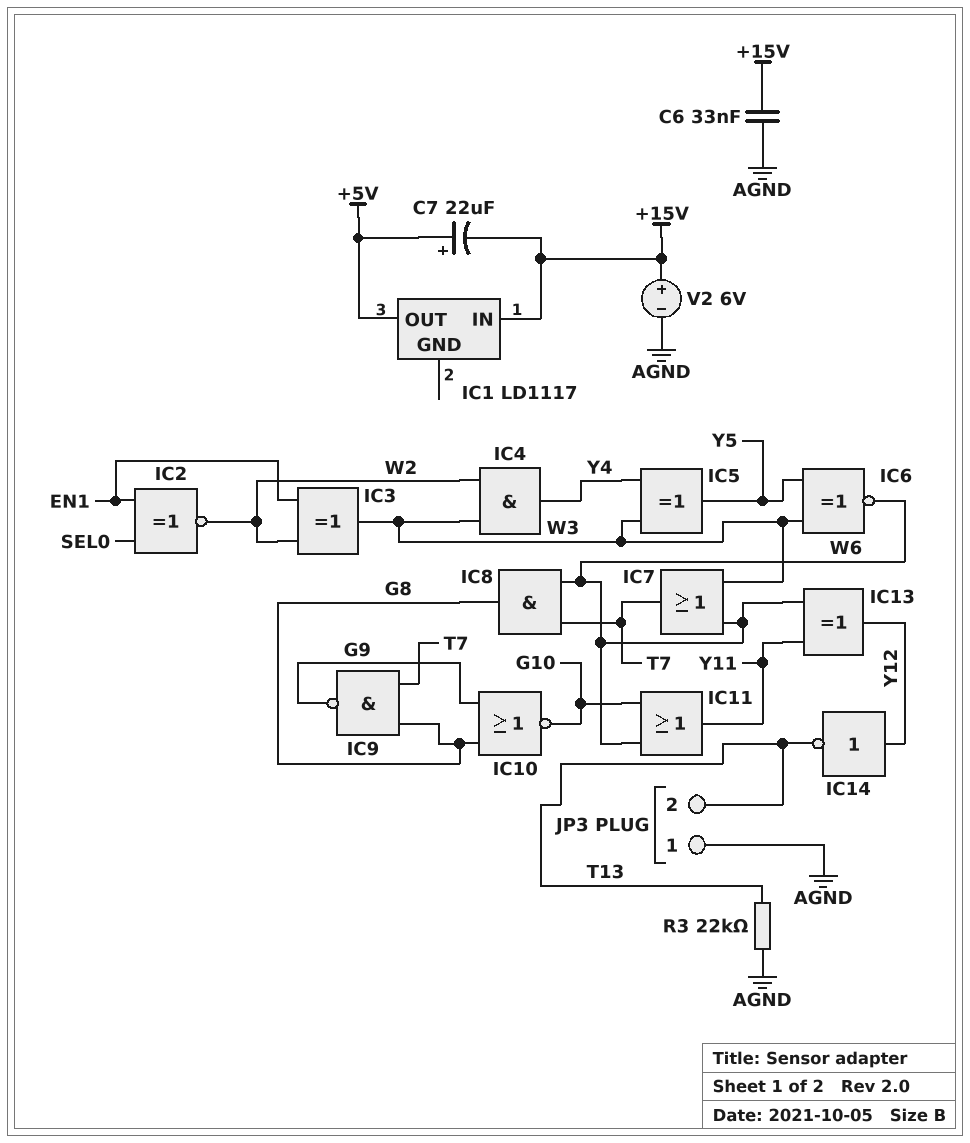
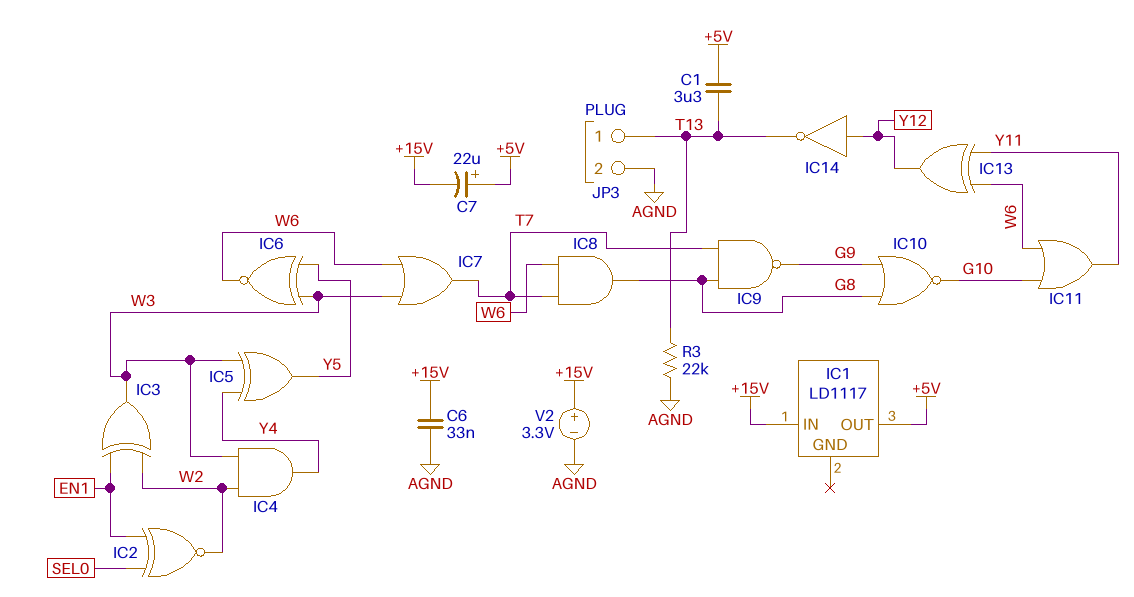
C1: none -> 3.3uF (+5V, T13)
JP3 pin 1: AGND -> T13
JP3 pin 2: T13 -> AGND
V2: 6V (plus +15V, minus AGND) -> 3.3V (plus +15V, minus AGND)

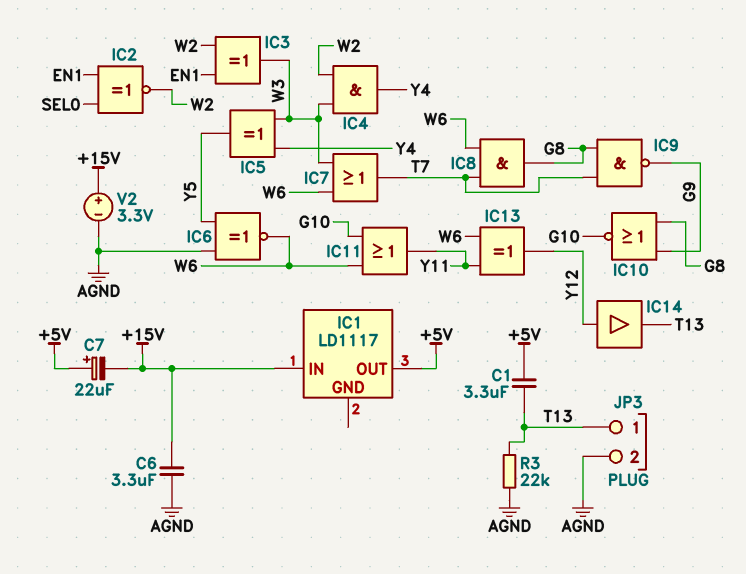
C6: 33nF (+15V, AGND) -> 3.3uF (+15V, AGND)
IC6: XNOR (in W3, in Y5, out W6) -> XNOR (in AGND, in Y5, out W6)
IC14: NOT (in Y12, out T13) -> buffer (in Y12, out T13)

